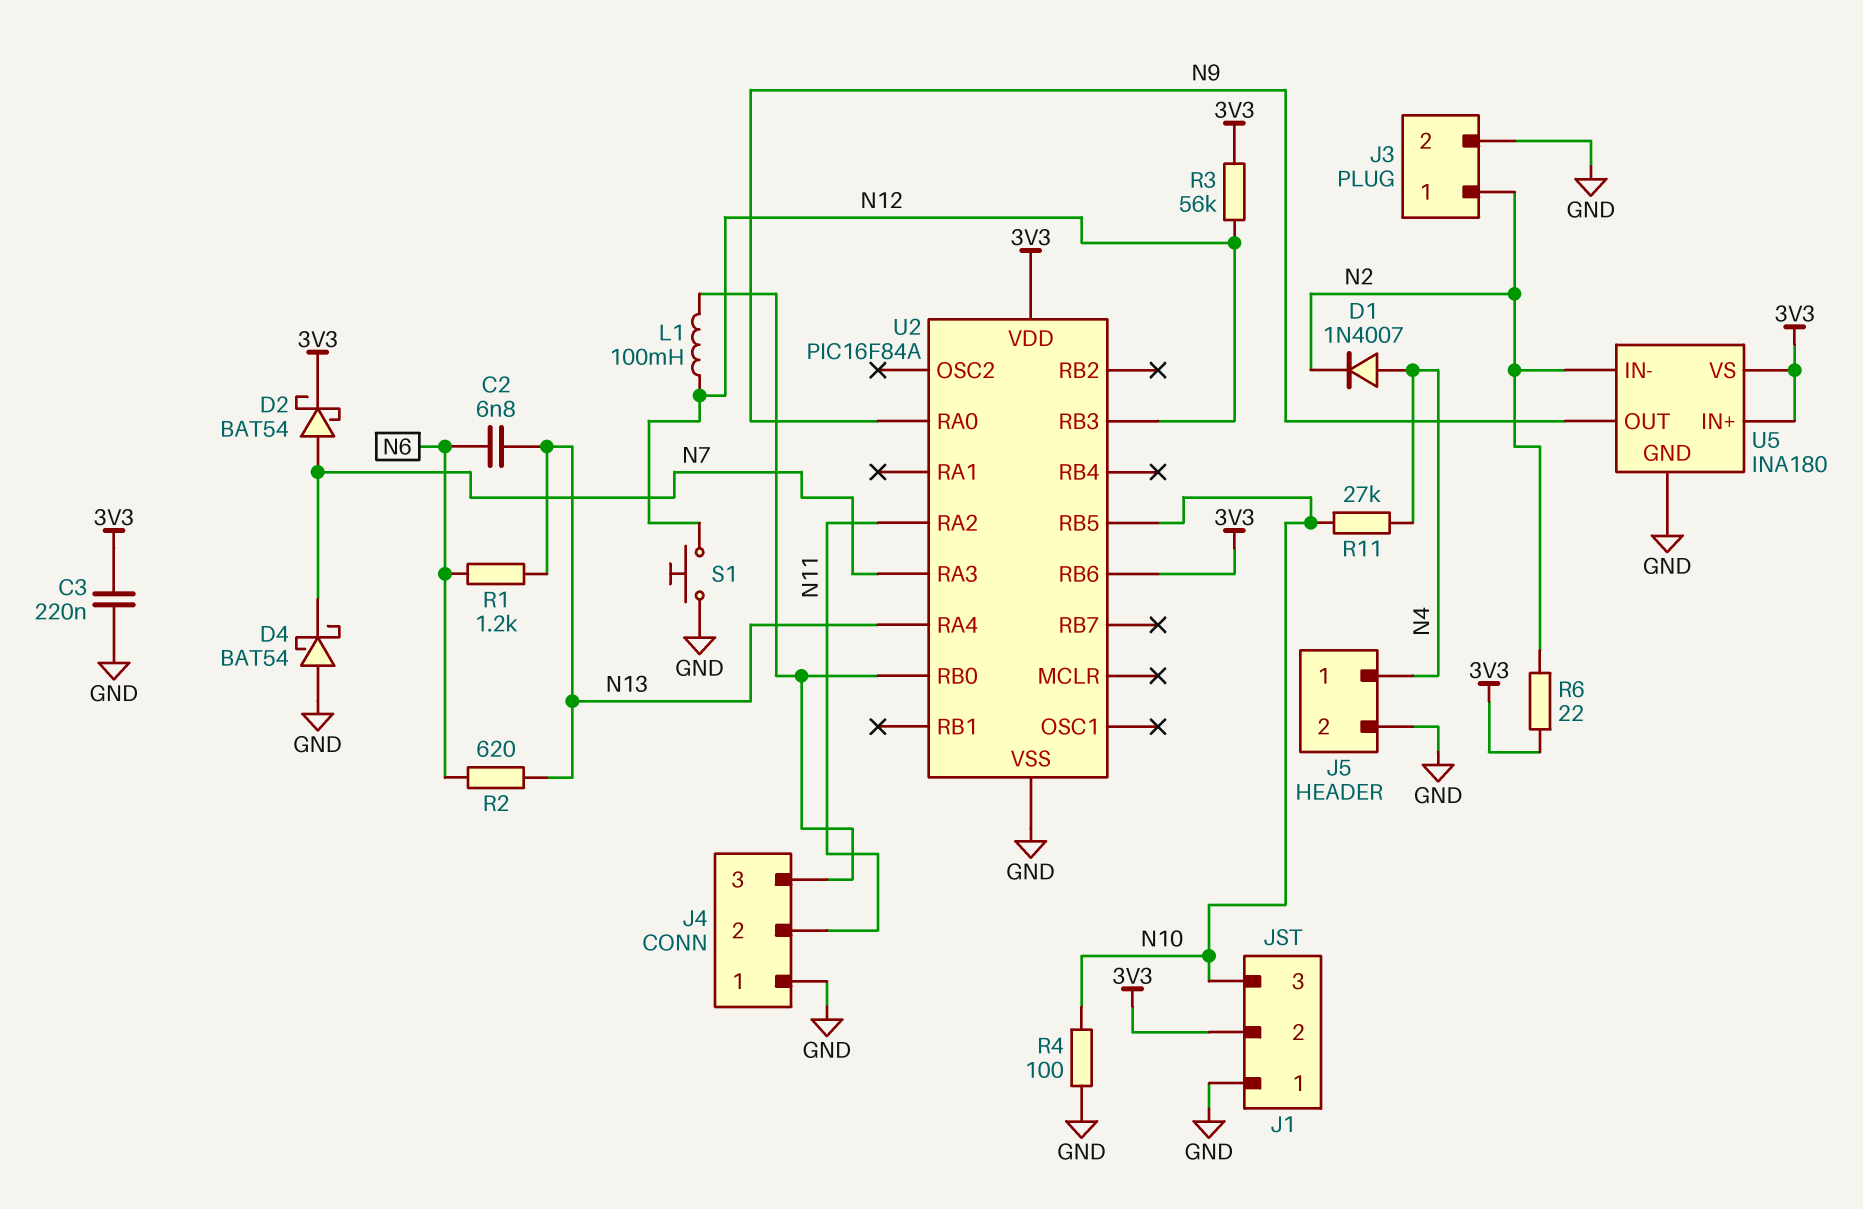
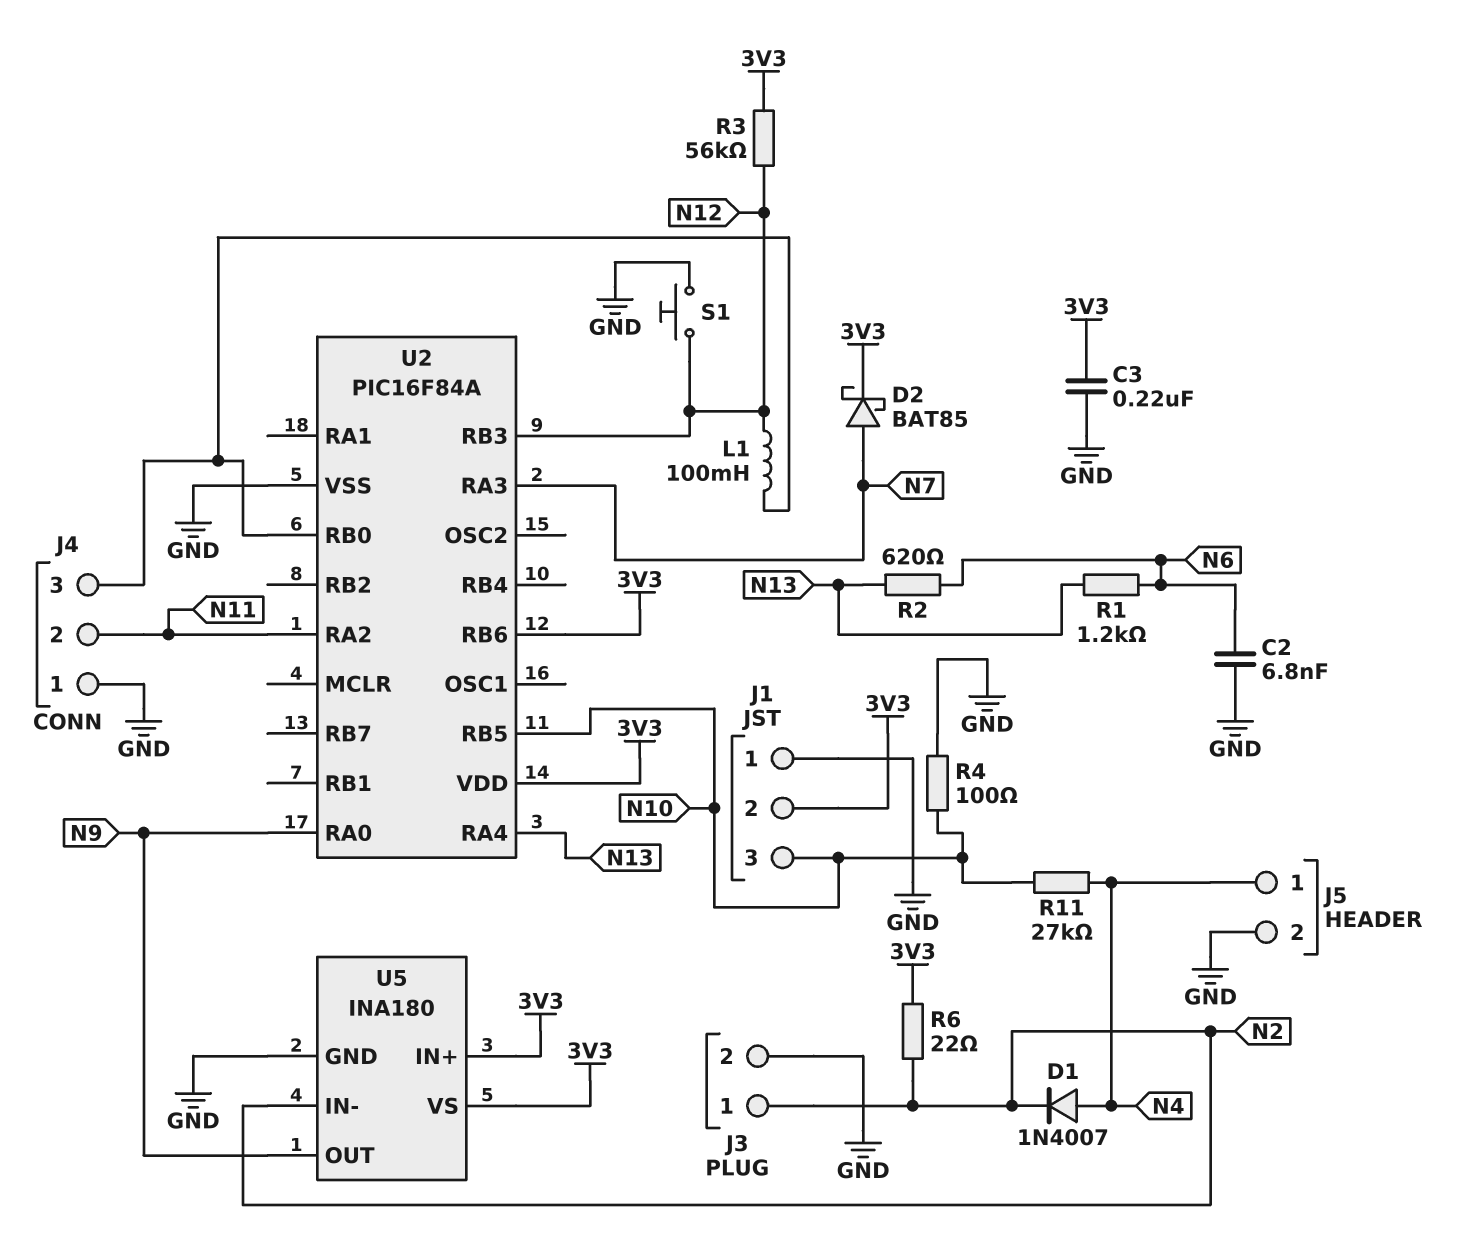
C2: 6.8nF (N6, N13) -> 6.8nF (GND, N6)
D2: schottky BAT54 (A N7, K 3V3) -> schottky BAT85 (A N7, K 3V3)
D4: schottky BAT54 (A GND, K N7) -> none

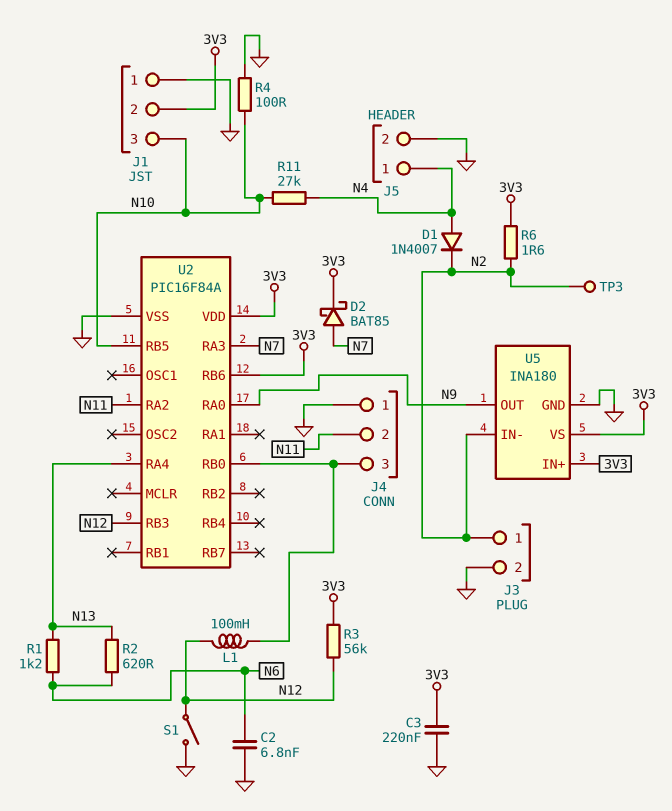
R6: 22 (3V3, N2) -> 1.6 (3V3, N2)
S1: button (GND, N12) -> switch (GND, N12)
TP3: none -> test point (N2)

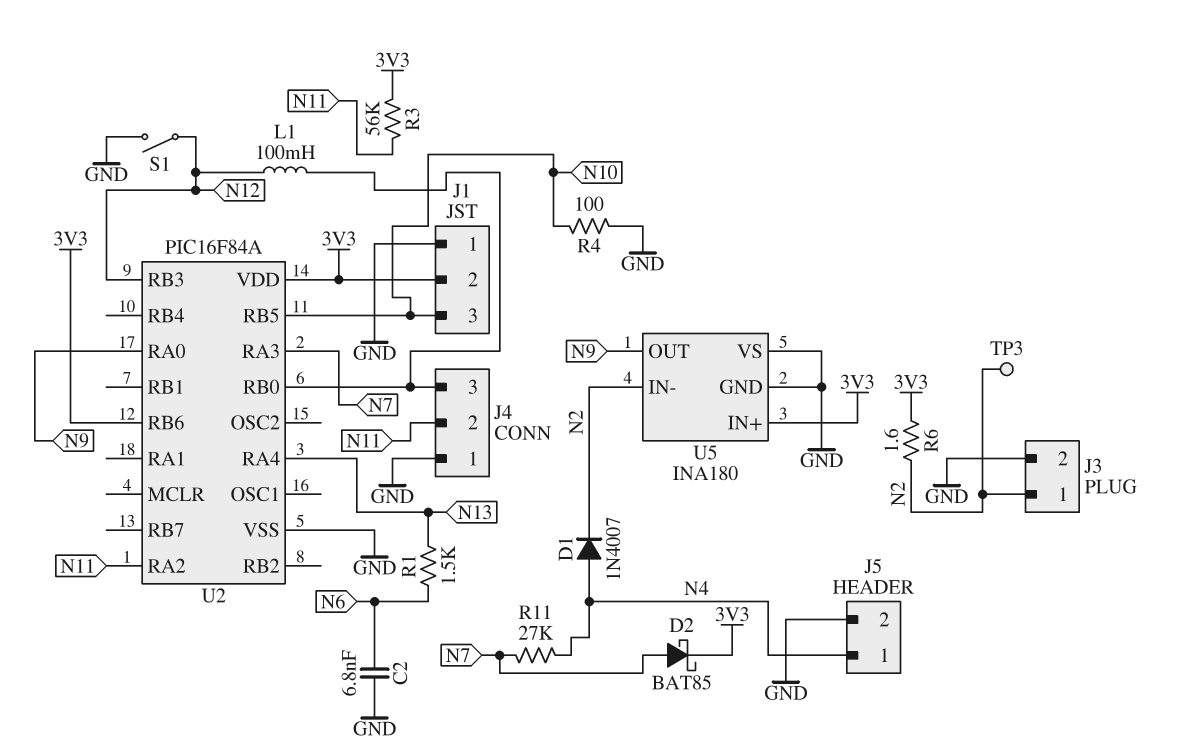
C3: 220nF (3V3, GND) -> none
R1: 1.2k (N6, N13) -> 1.5k (N6, N13)
R2: 620 (N6, N13) -> none
R3: 56k (3V3, N12) -> 56k (3V3, N11)
R11: 27k (N4, N10) -> 27k (N4, N7)
U5 pin VS: 3V3 -> GND

